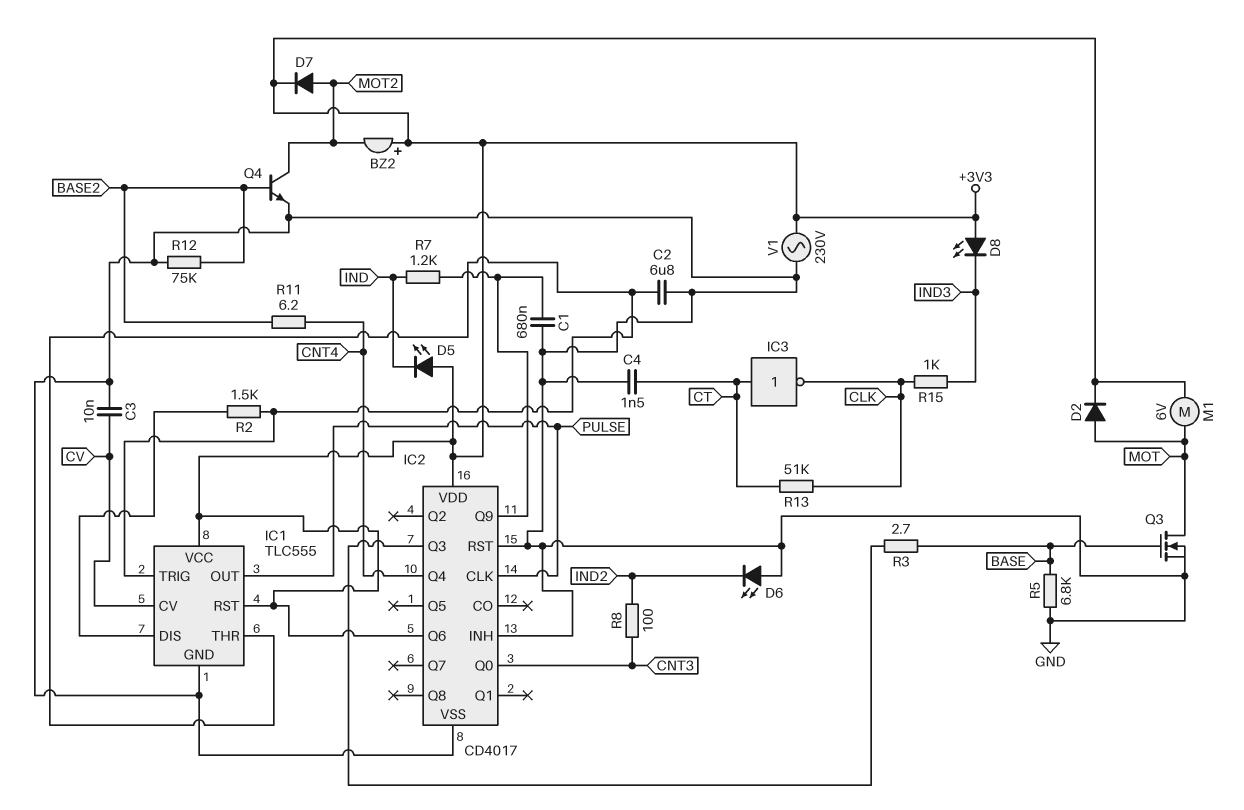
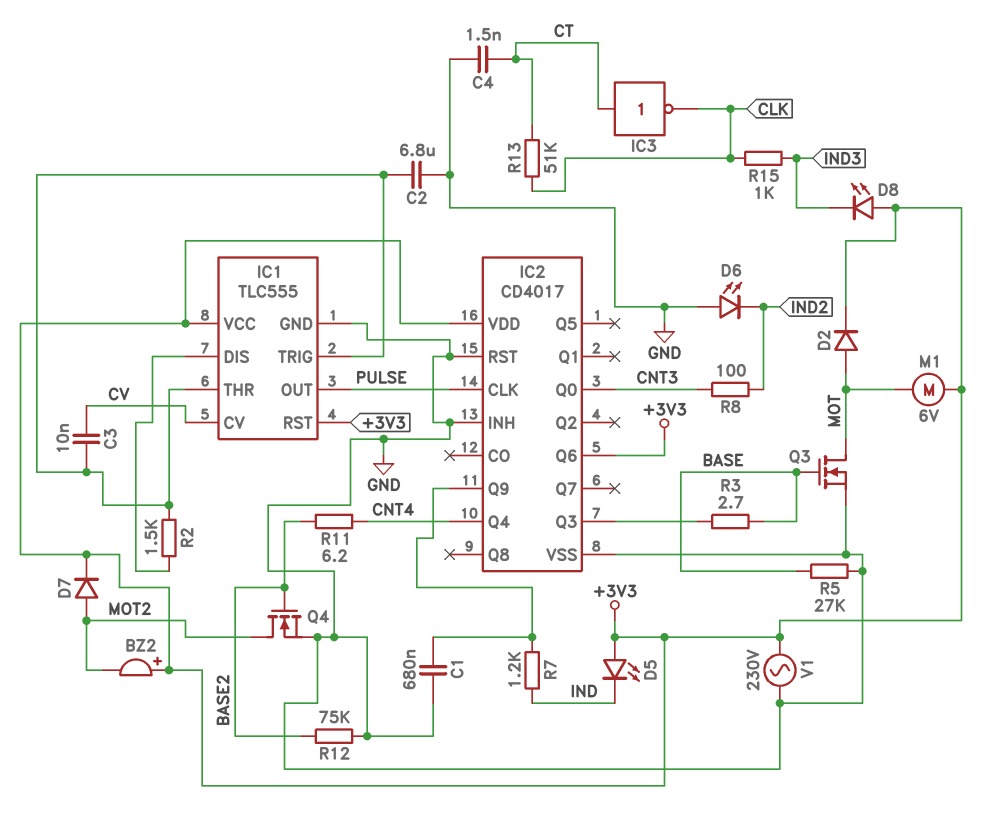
C3: 10nF (CV, GND) -> 10nF (CV, IC1/THR)
Q4: NPN (B BASE2, C MOT2, E GND) -> NMOS (G BASE2, D MOT2, S GND)
R5: 6.8k (BASE, GND) -> 27k (BASE, GND)

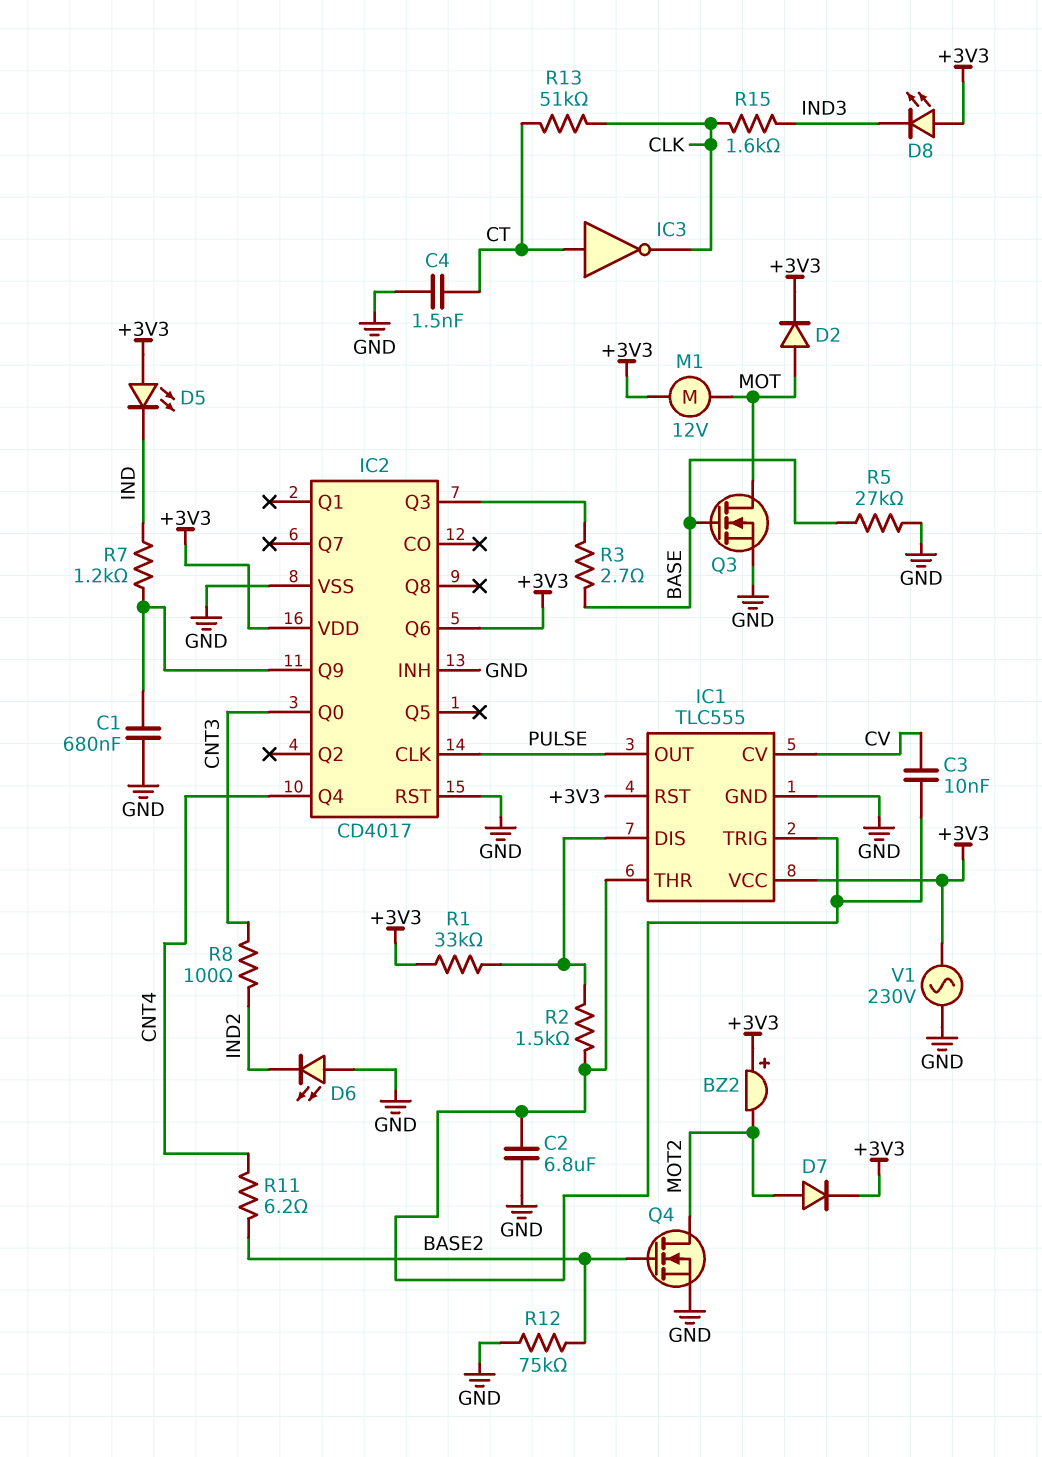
M1: motor 6V (+3V3, MOT) -> motor 12V (+3V3, MOT)
R1: none -> 33k (+3V3, IC1/DIS)
R15: 1k (CLK, IND3) -> 1.6k (CLK, IND3)

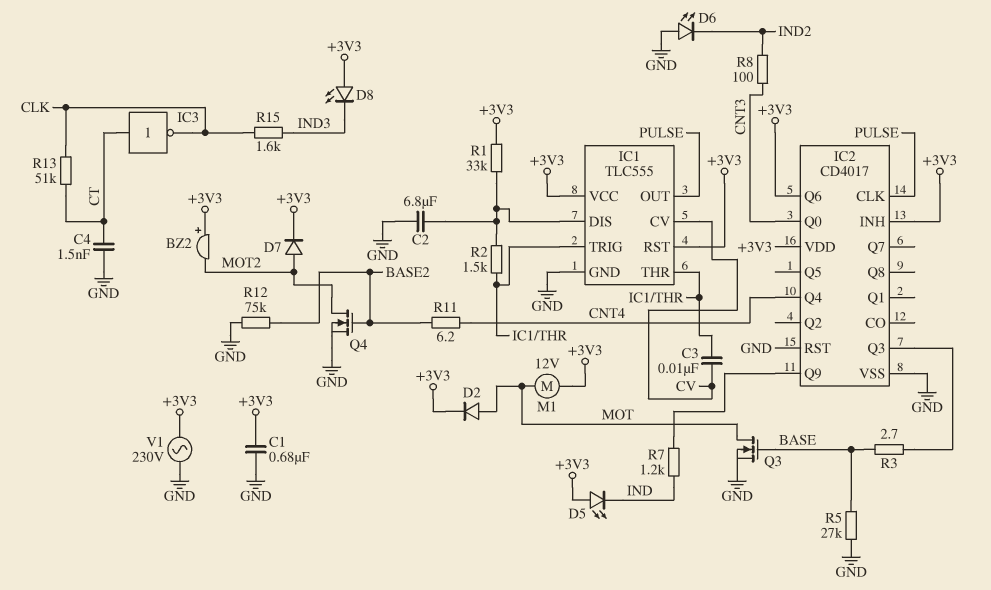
C1: 680nF (GND, IC2/Q9) -> 680nF (+3V3, GND)
C2: 6.8uF (GND, IC1/THR) -> 6.8uF (GND, IC1/DIS)
IC2 pin INH: GND -> +3V3

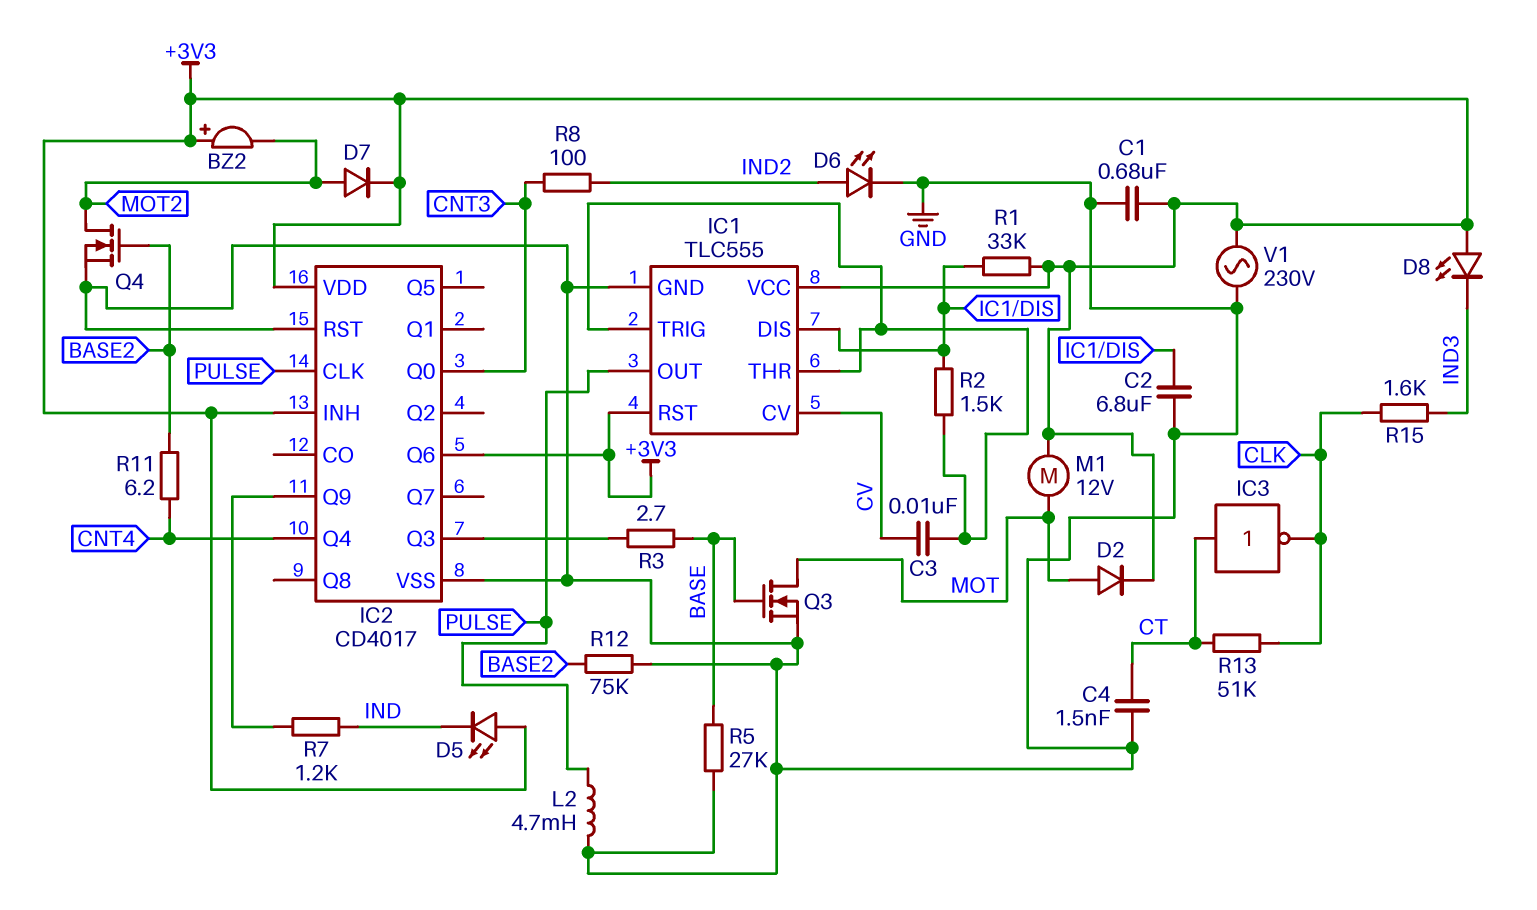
D6: LED (A GND, K IND2) -> LED (A IND2, K GND)
L2: none -> 4.7mH (GND, PULSE)

